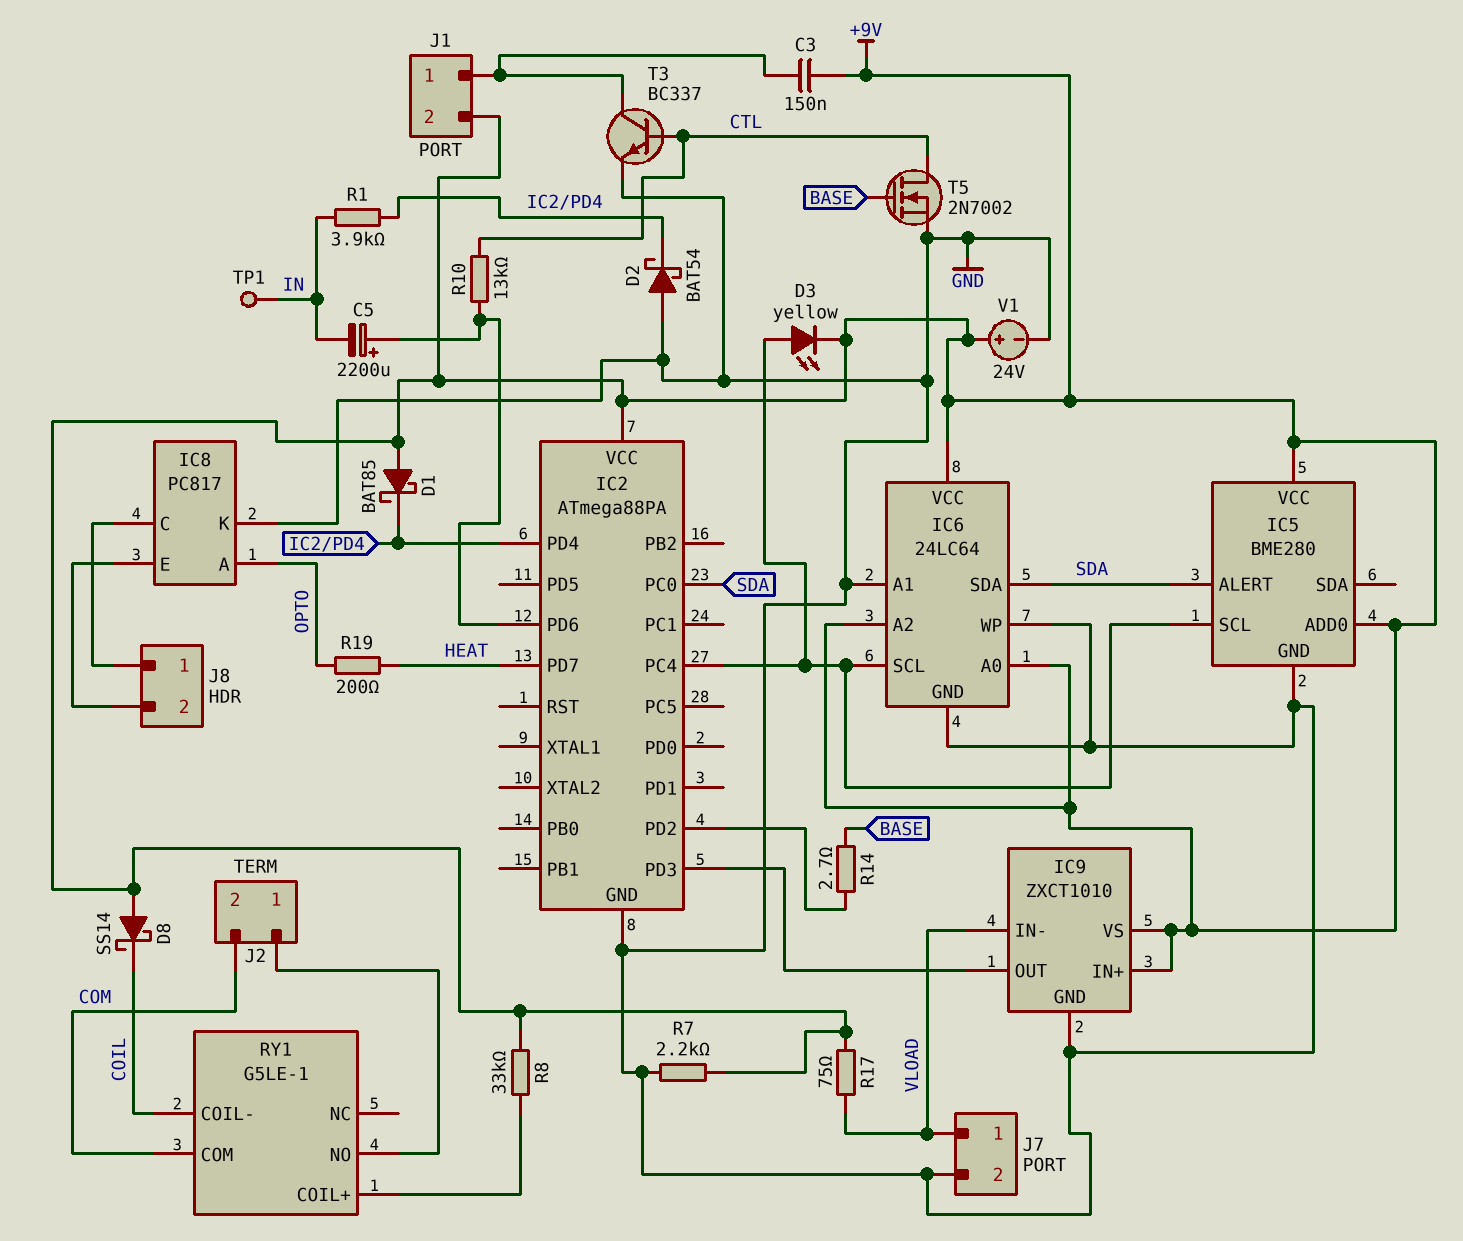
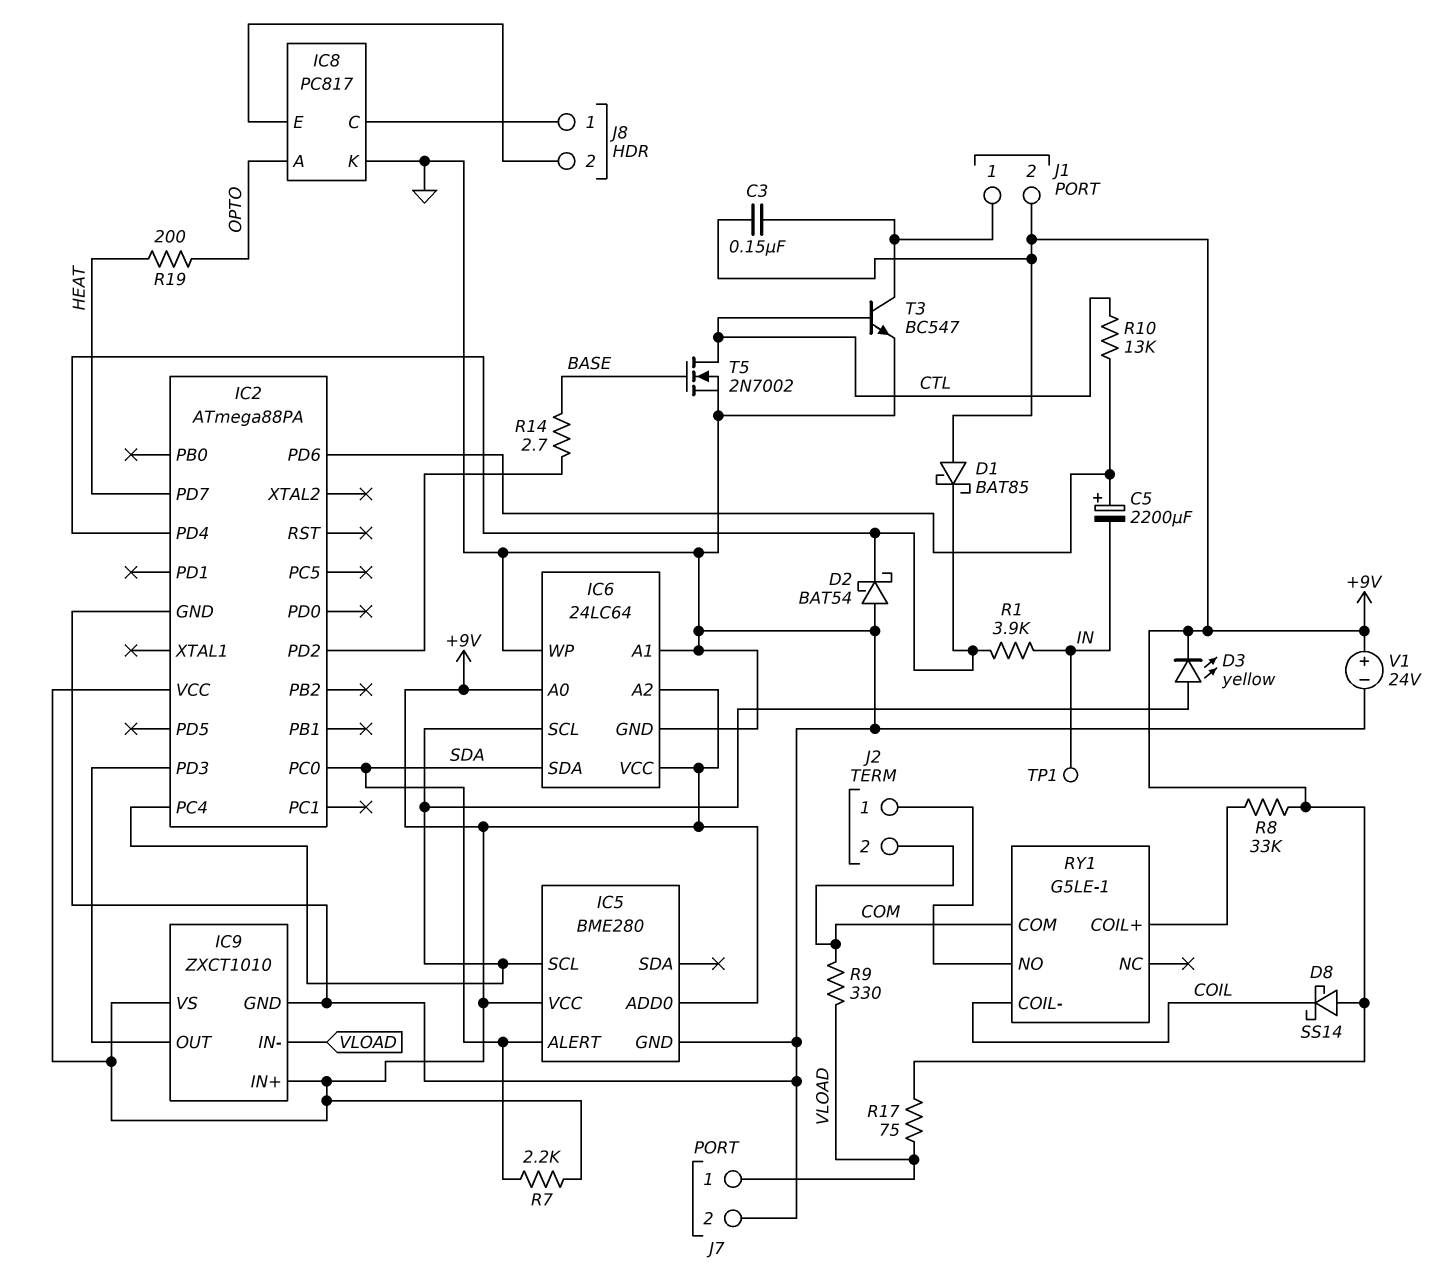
R7: 2.2k (+9V, GND) -> 2.2k (+9V, SDA)
R9: none -> 330 (COM, VLOAD)
T3: NPN BC337 (B CTL, C J1/1, E GND) -> NPN BC547 (B CTL, C J1/1, E GND)

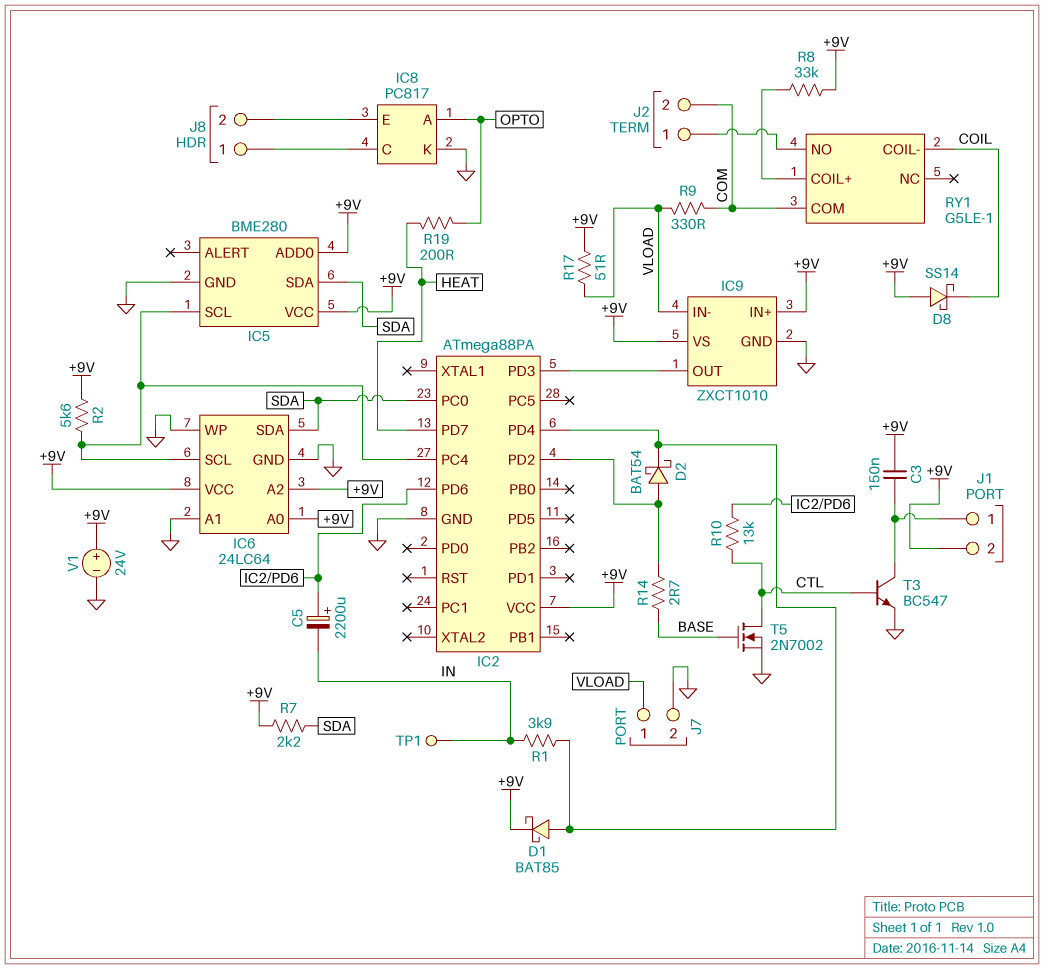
D1: schottky BAT85 (A +9V, K IC2/PD4) -> schottky BAT85 (A IC2/PD4, K +9V)
D2: schottky BAT54 (A GND, K IC2/PD4) -> schottky BAT54 (A IC2/PD2, K IC2/PD4)
D3: LED yellow (A IC2/PC4, K +9V) -> none
IC5 pin ALERT: SDA -> none
IC5 pin SDA: none -> SDA
R2: none -> 5.6k (+9V, IC2/PC4)
R17: 75 (+9V, VLOAD) -> 51 (+9V, VLOAD)

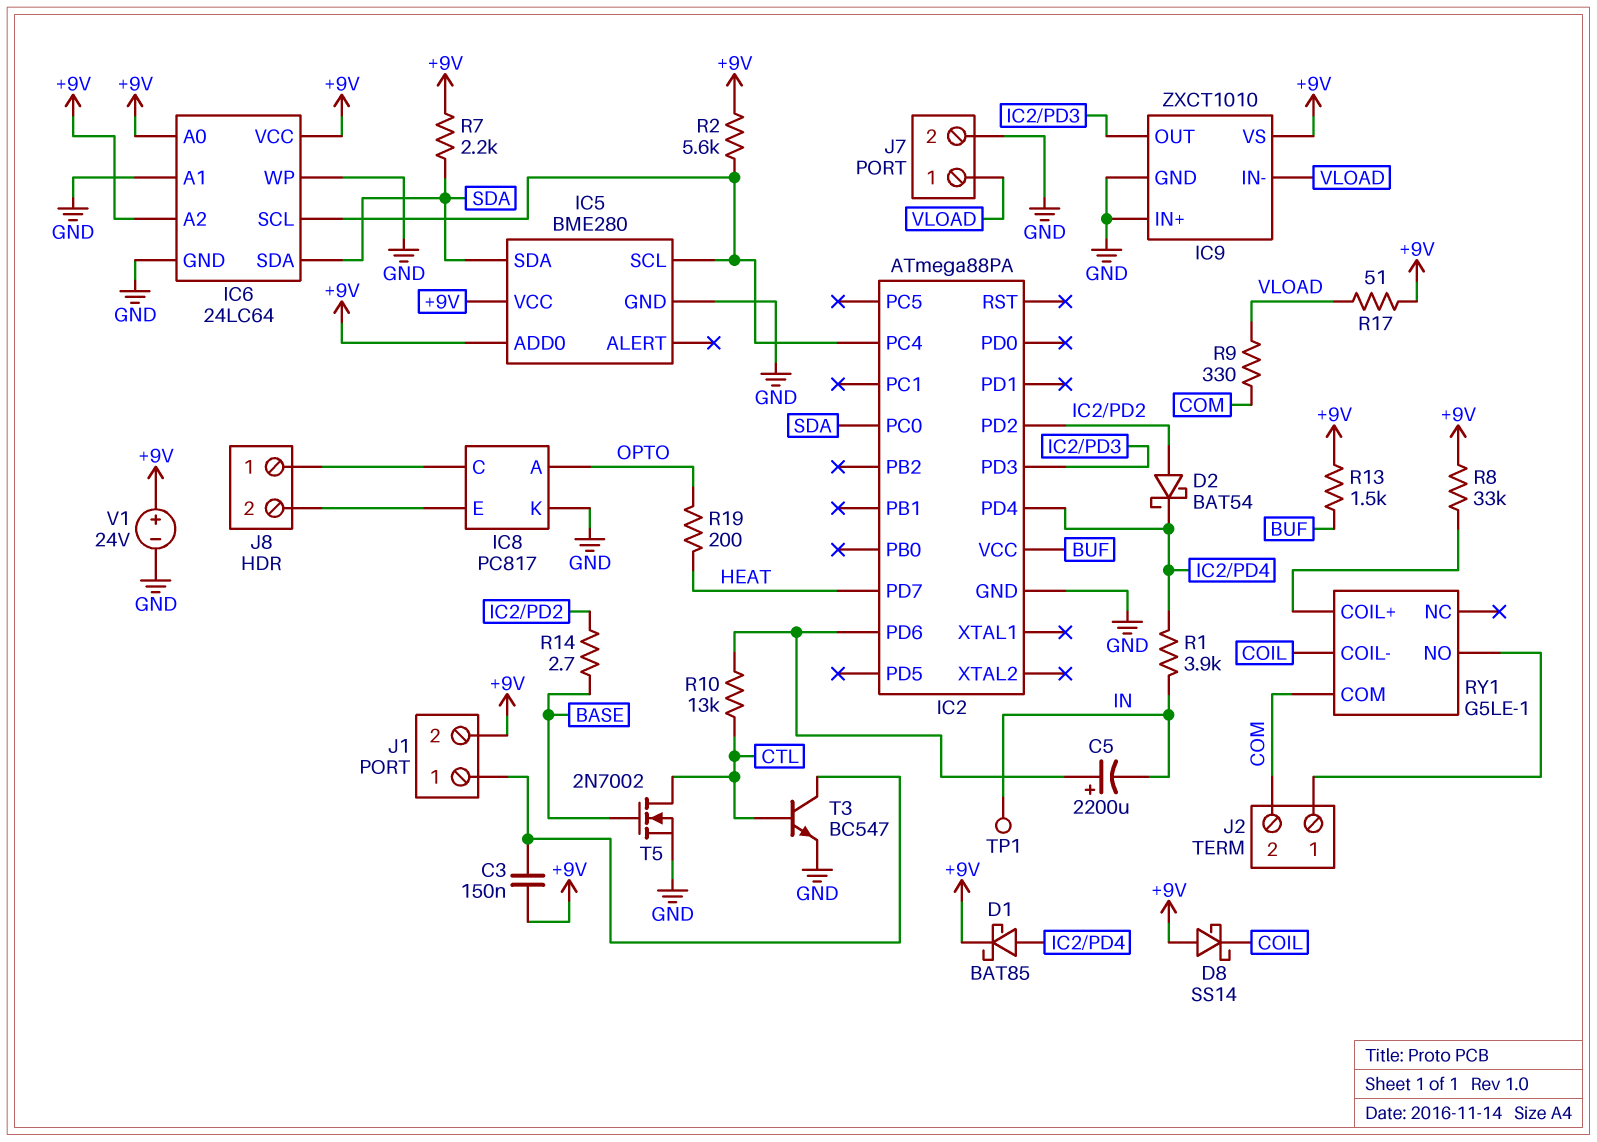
IC2 pin VCC: +9V -> BUF
IC9 pin IN+: +9V -> GND
R13: none -> 1.5k (+9V, BUF)

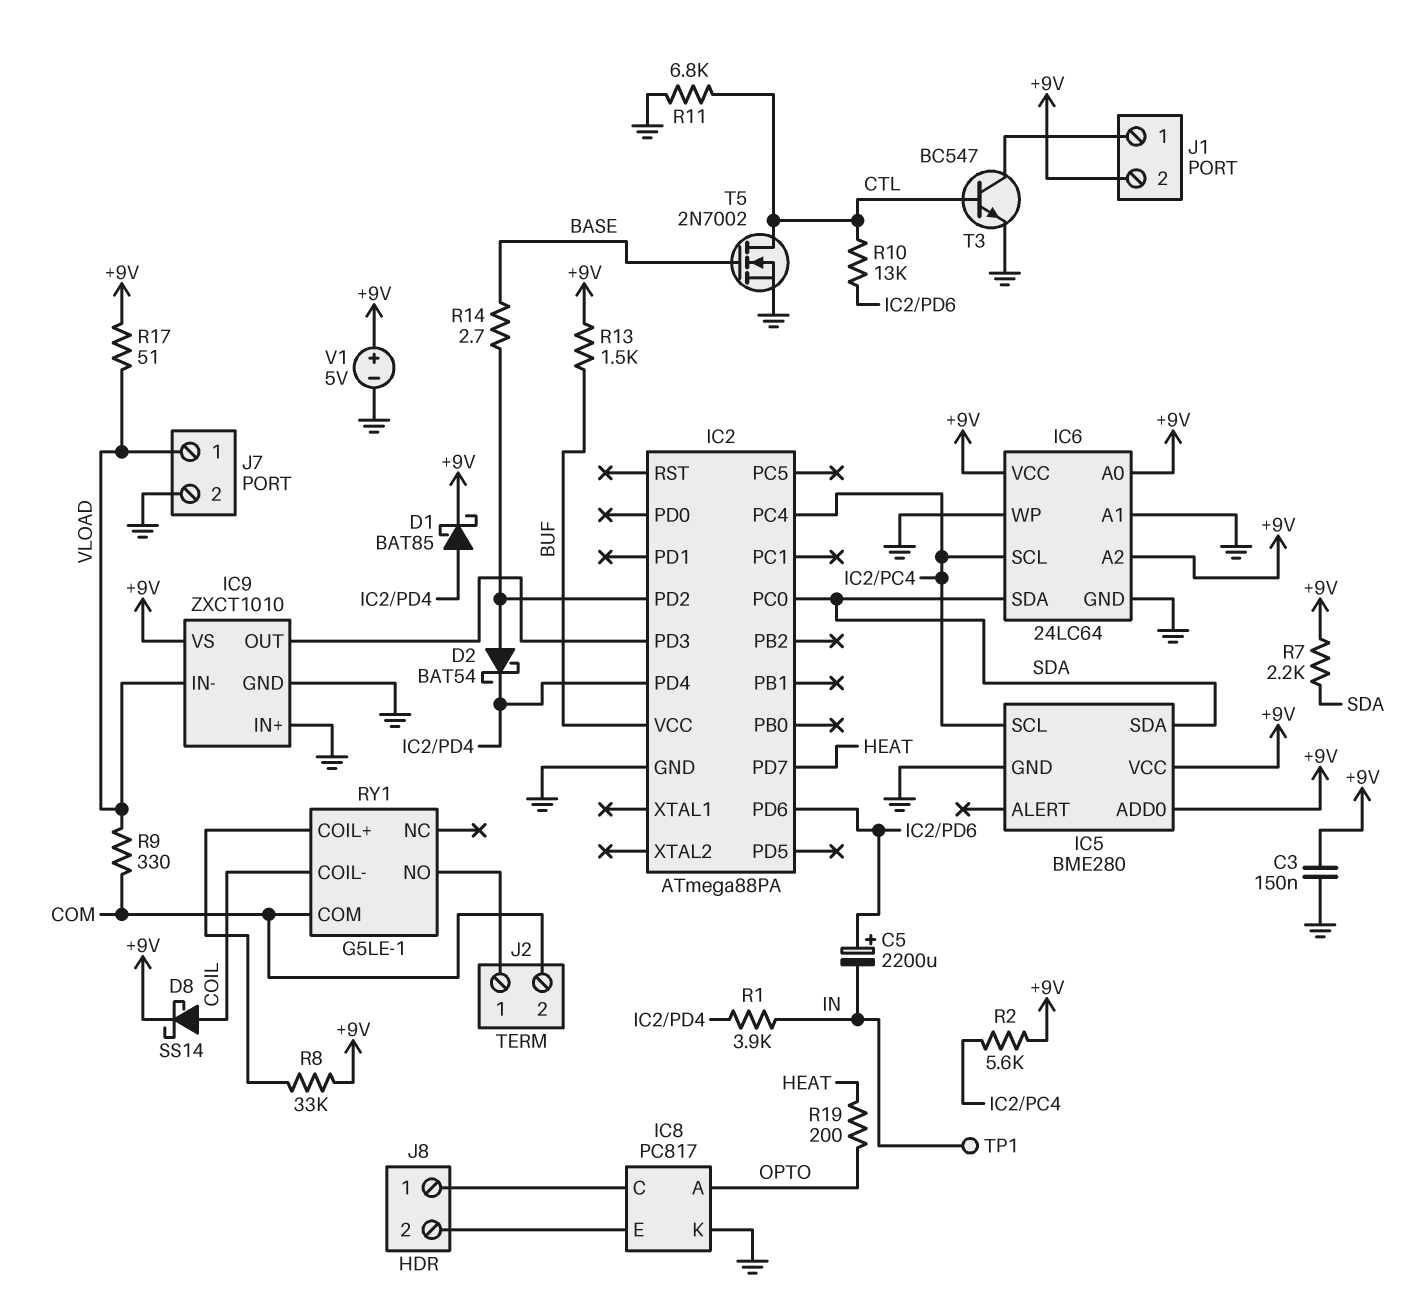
C3: 150nF (+9V, J1/1) -> 150nF (+9V, GND)
D8: schottky SS14 (A +9V, K COIL) -> schottky SS14 (A COIL, K +9V)
R11: none -> 6.8k (CTL, GND)
V1: 24V (plus +9V, minus GND) -> 5V (plus +9V, minus GND)

